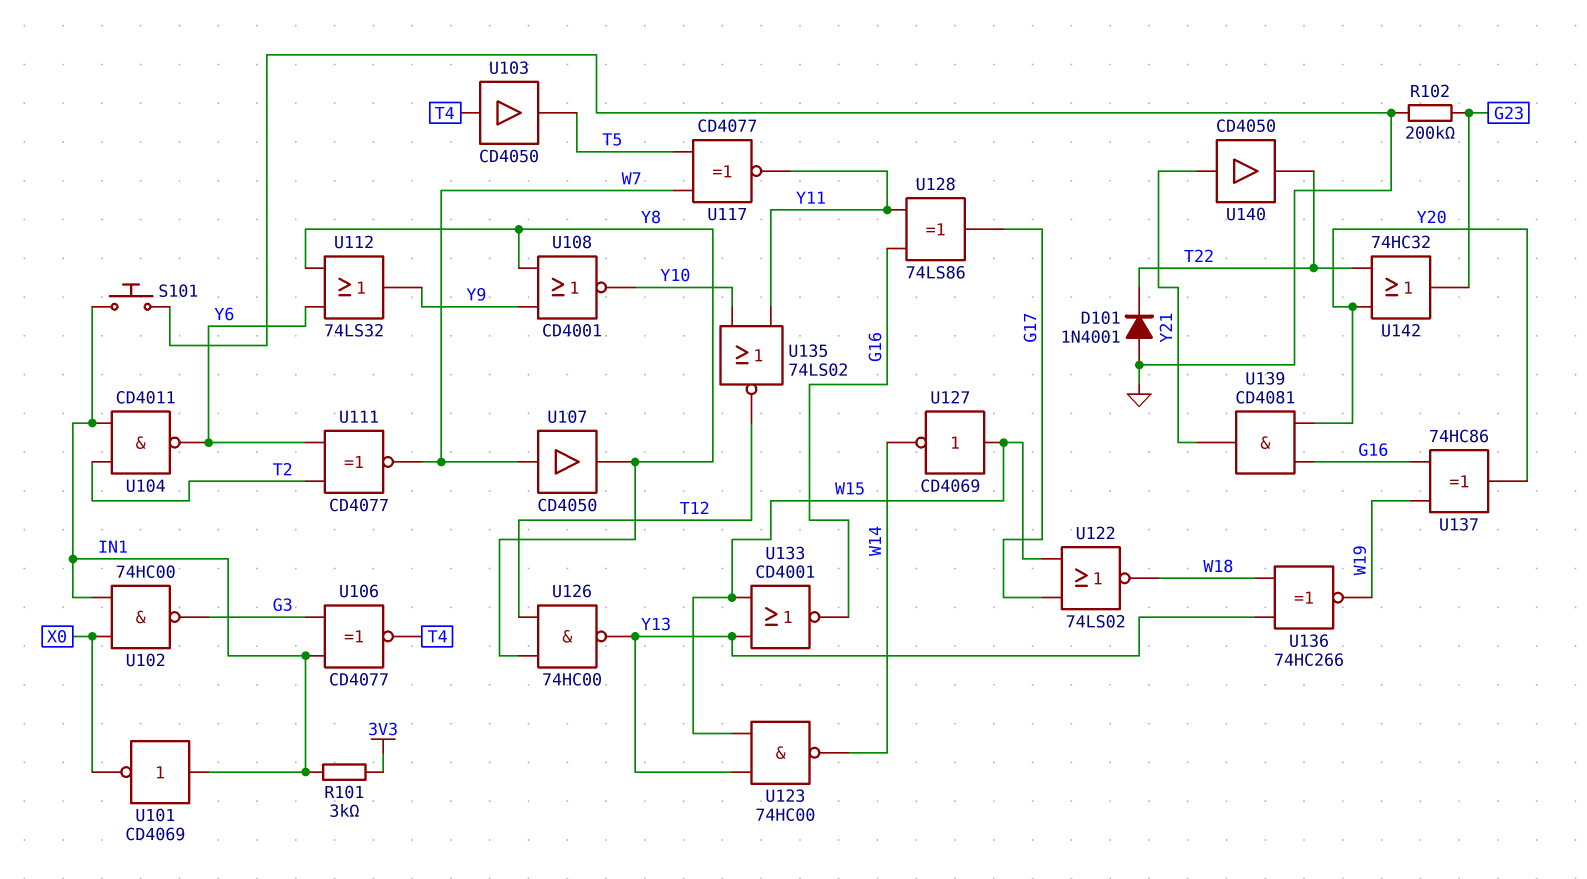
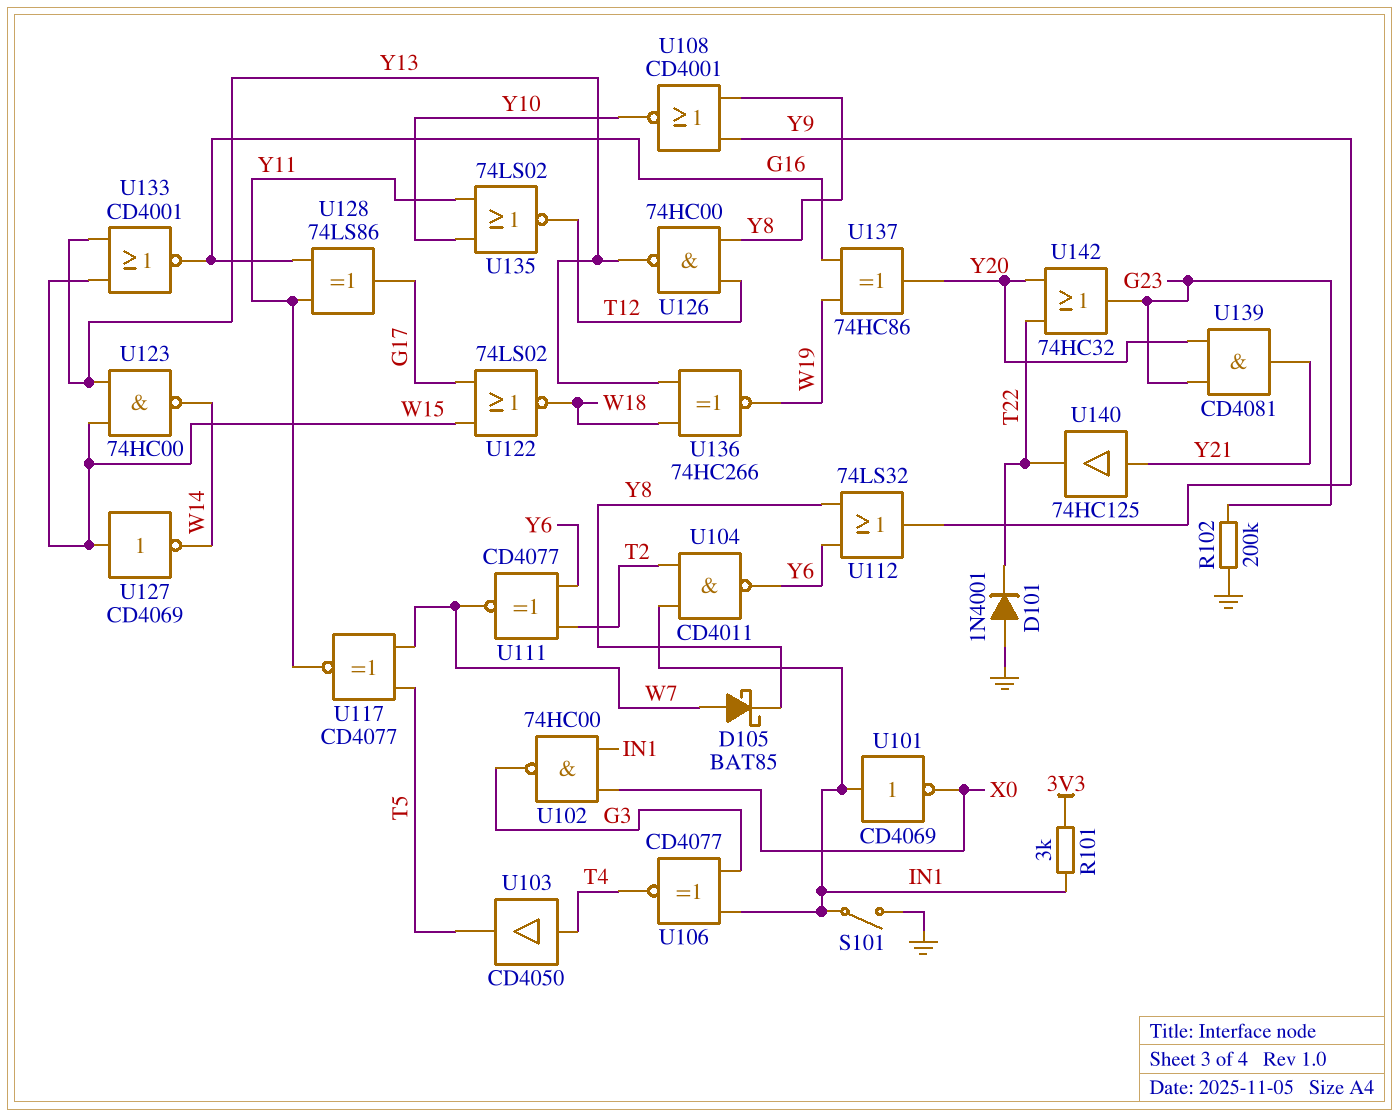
D105: none -> schottky BAT85 (A W7, K Y8)
S101: button (GND, IN1) -> switch (GND, IN1)
U107: buffer CD4050 (in W7, out Y8) -> none
U139: AND CD4081 (in G16, in Y20, out Y21) -> AND CD4081 (in G23, in Y20, out Y21)
U140: buffer CD4050 (in Y21, out T22) -> buffer 74HC125 (in Y21, out T22)

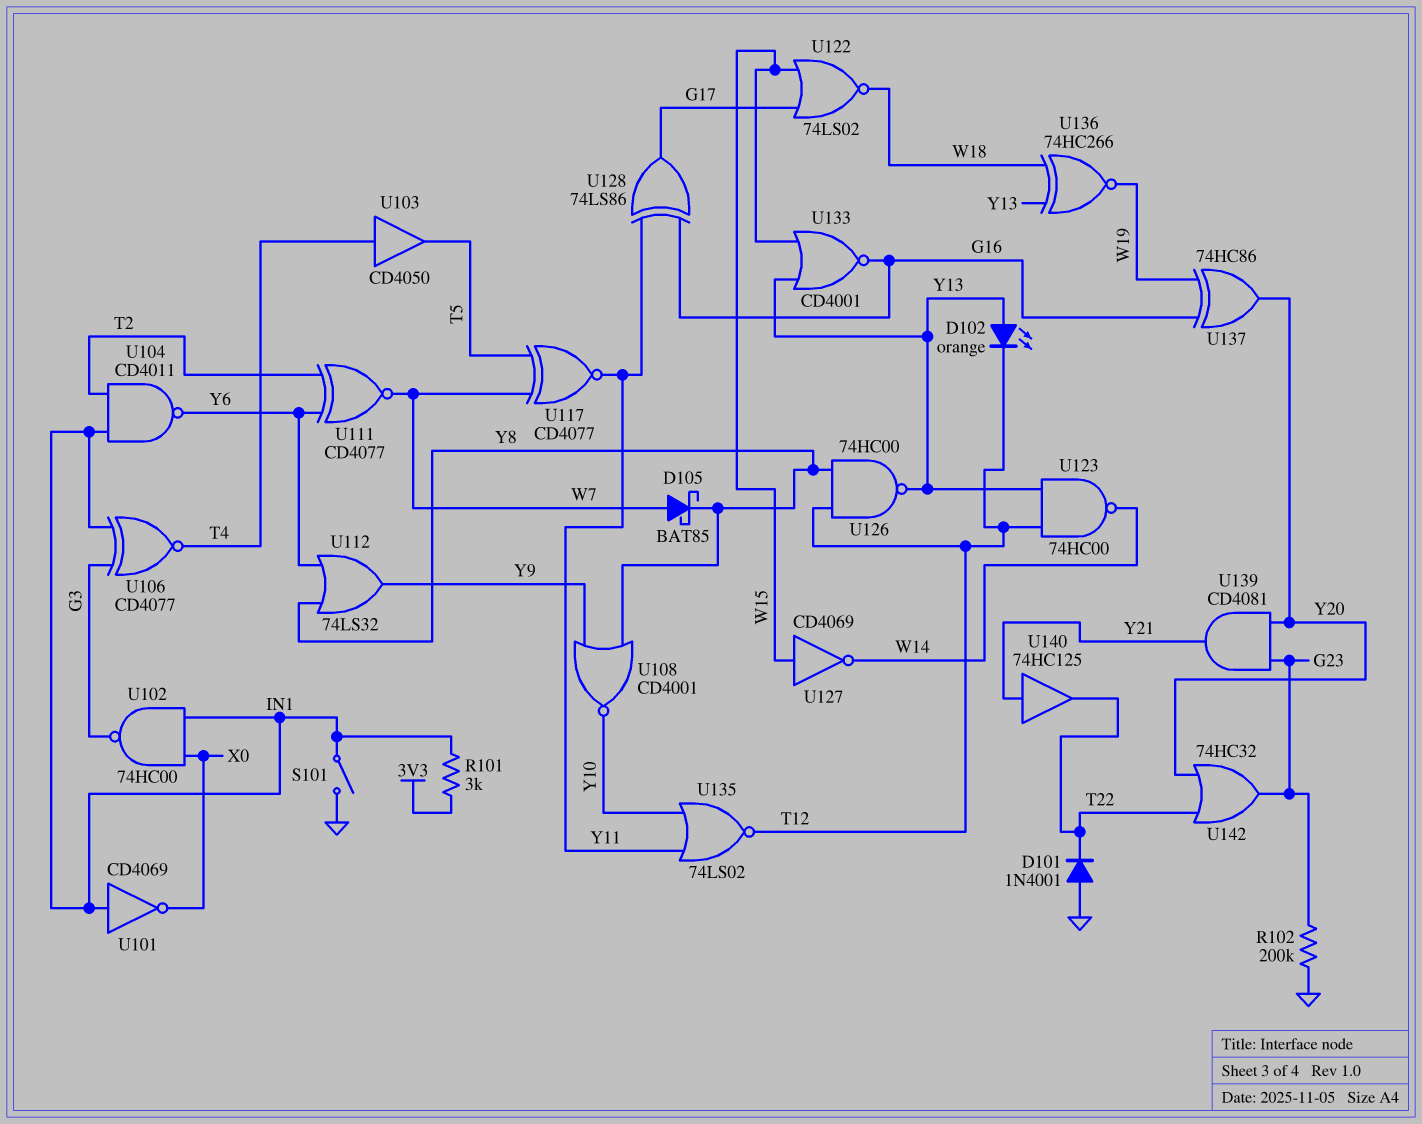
D102: none -> LED orange (A Y13, K T12)
U123: NAND 74HC00 (in W15, in Y13, out W14) -> NAND 74HC00 (in T12, in Y13, out W14)

